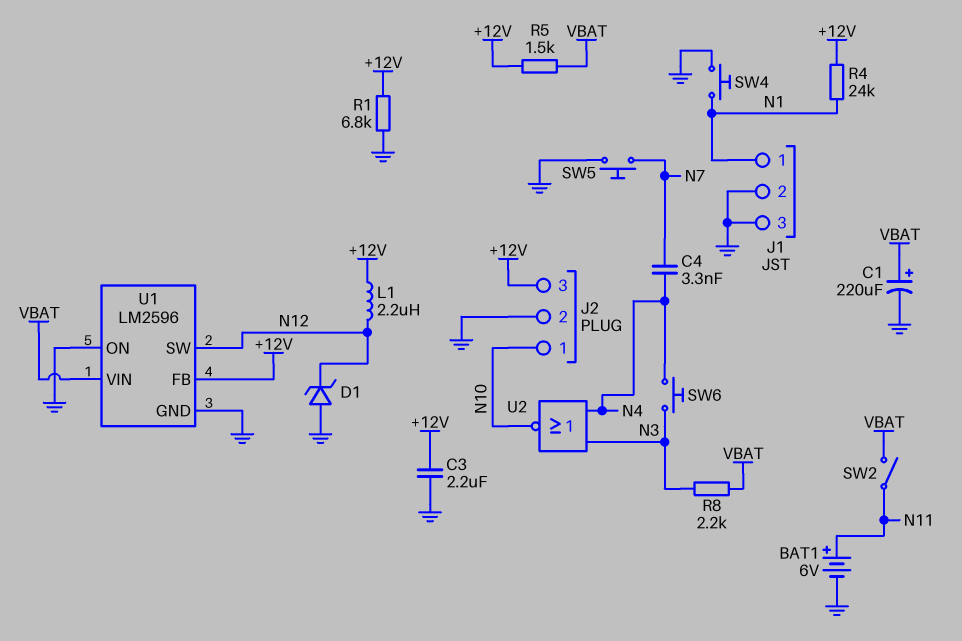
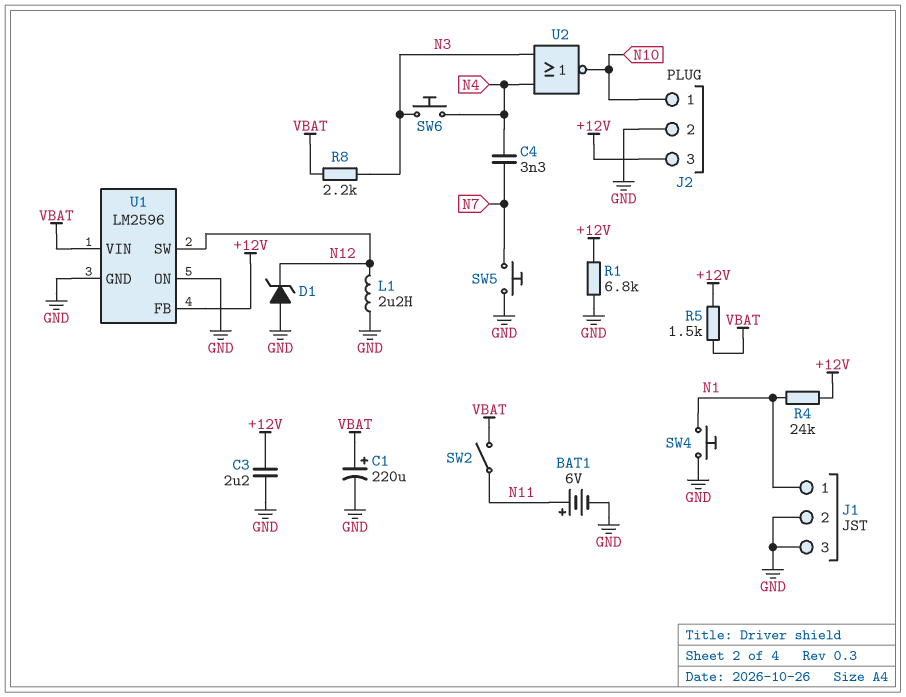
L1: 2.2uH (+12V, N12) -> 2.2uH (GND, N12)

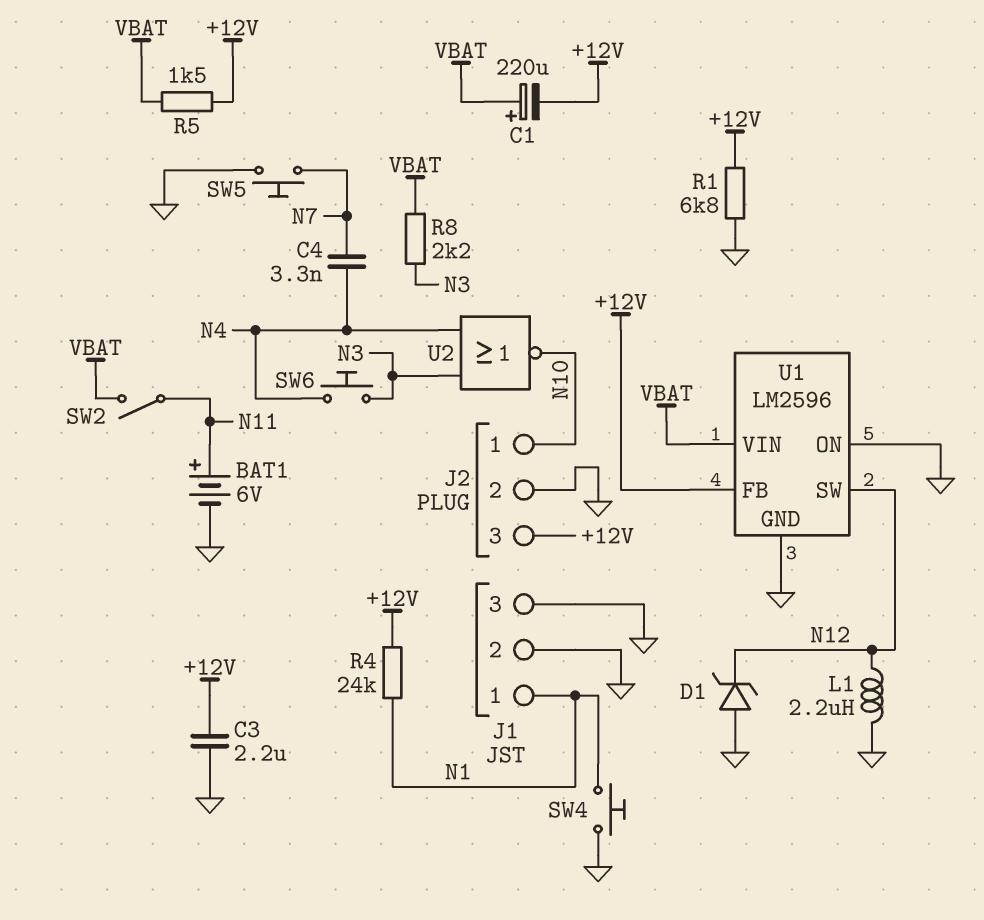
C1: 220uF (plus VBAT, minus GND) -> 220uF (plus VBAT, minus +12V)

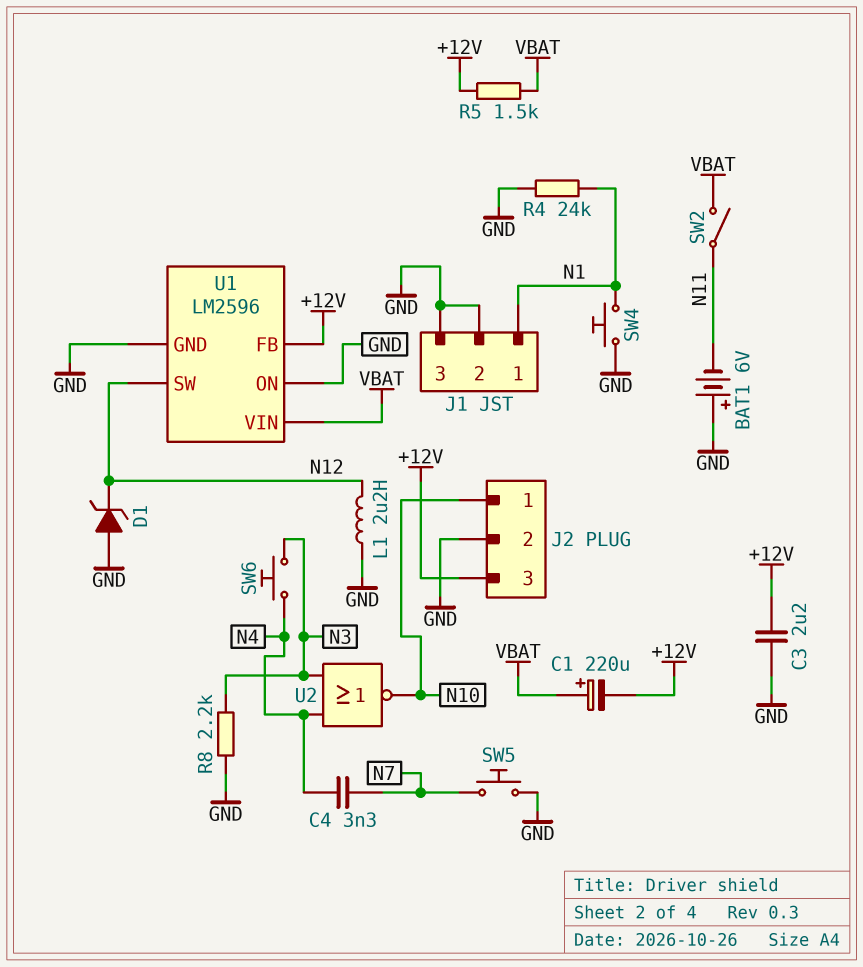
BAT1: 6V (plus N11, minus GND) -> 6V (plus GND, minus N11)
R1: 6.8k (+12V, GND) -> none
R4: 24k (+12V, N1) -> 24k (GND, N1)
R8: 2.2k (N3, VBAT) -> 2.2k (GND, N3)

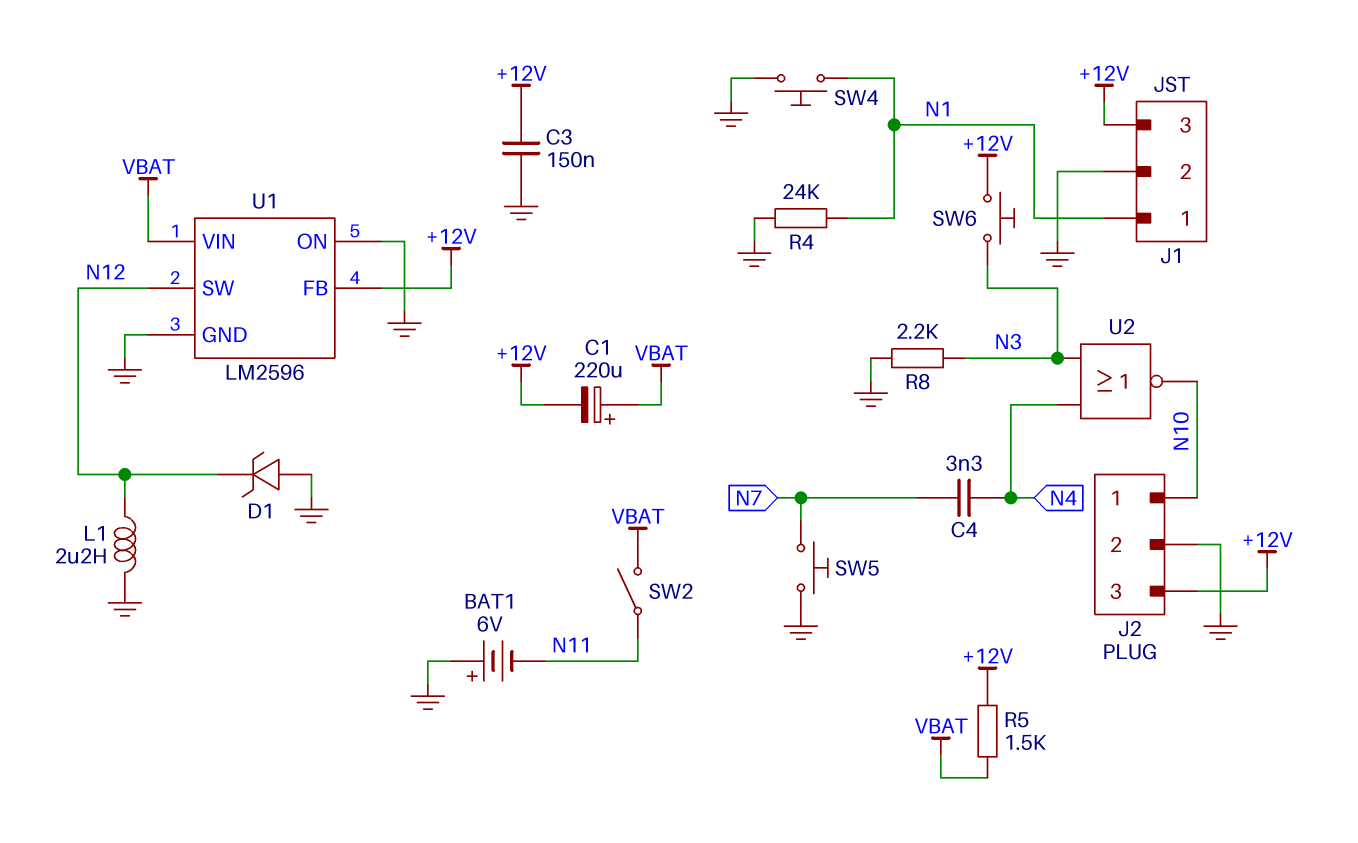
C3: 2.2uF (+12V, GND) -> 150nF (+12V, GND)
J1 pin 3: GND -> +12V
SW6: button (N3, N4) -> button (+12V, N3)

